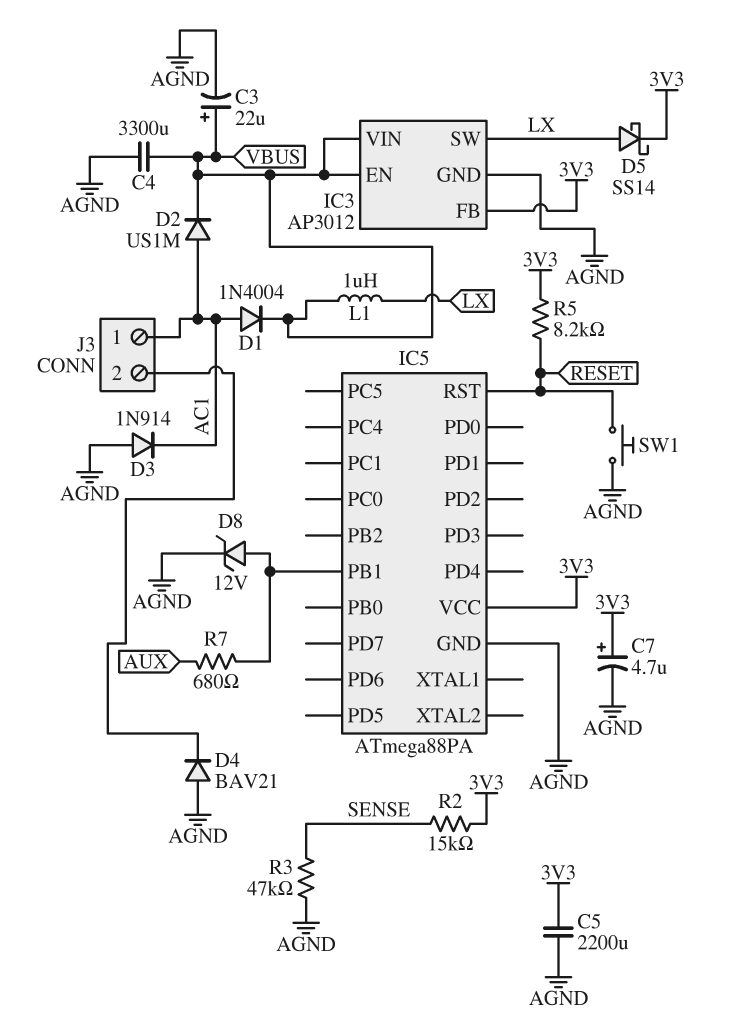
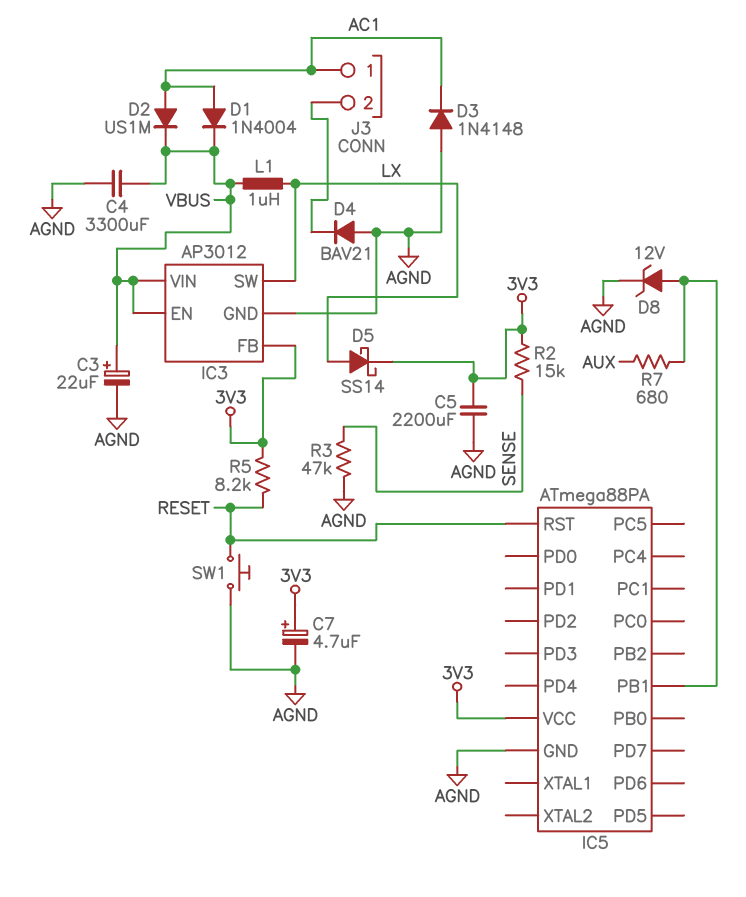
D3: diode 1N914 (A AGND, K AC1) -> diode 1N4148 (A AGND, K AC1)

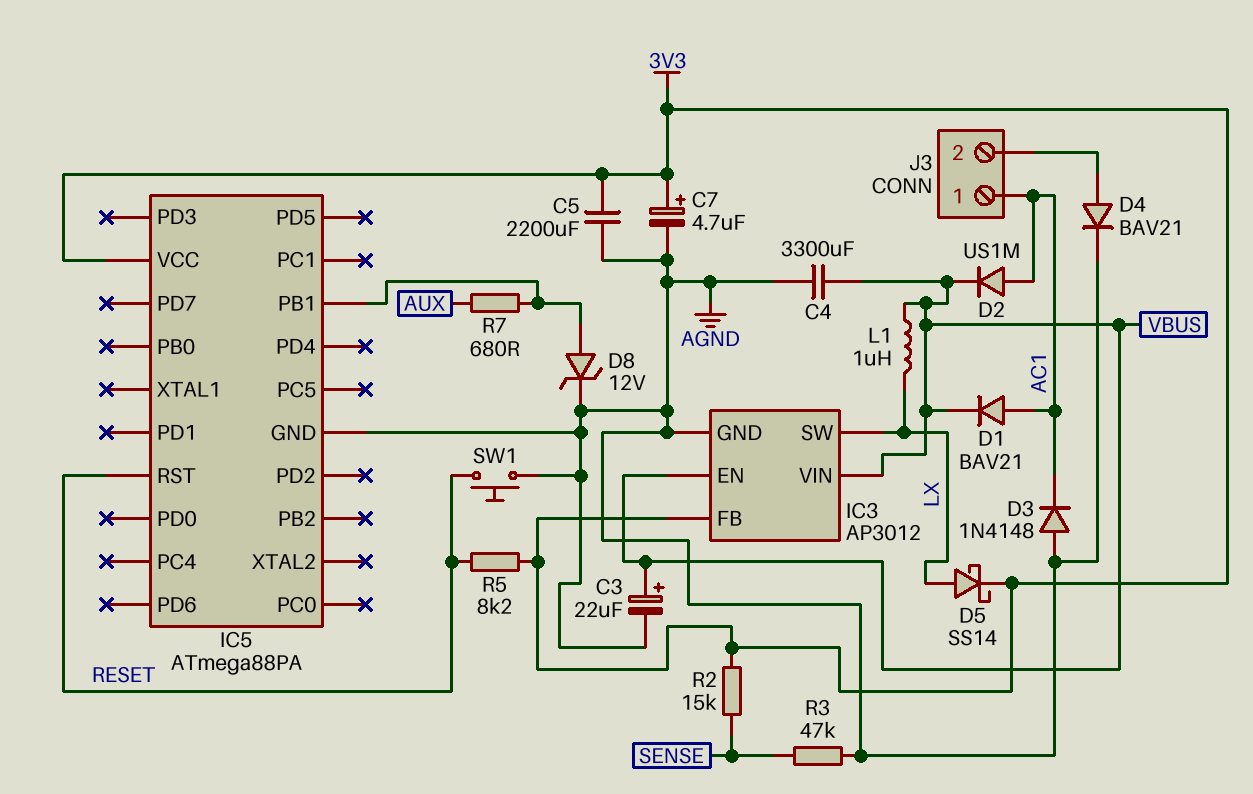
D1: diode 1N4004 (A AC1, K VBUS) -> diode BAV21 (A AC1, K VBUS)
D4: diode BAV21 (A AGND, K J3/2) -> diode BAV21 (A J3/2, K AGND)

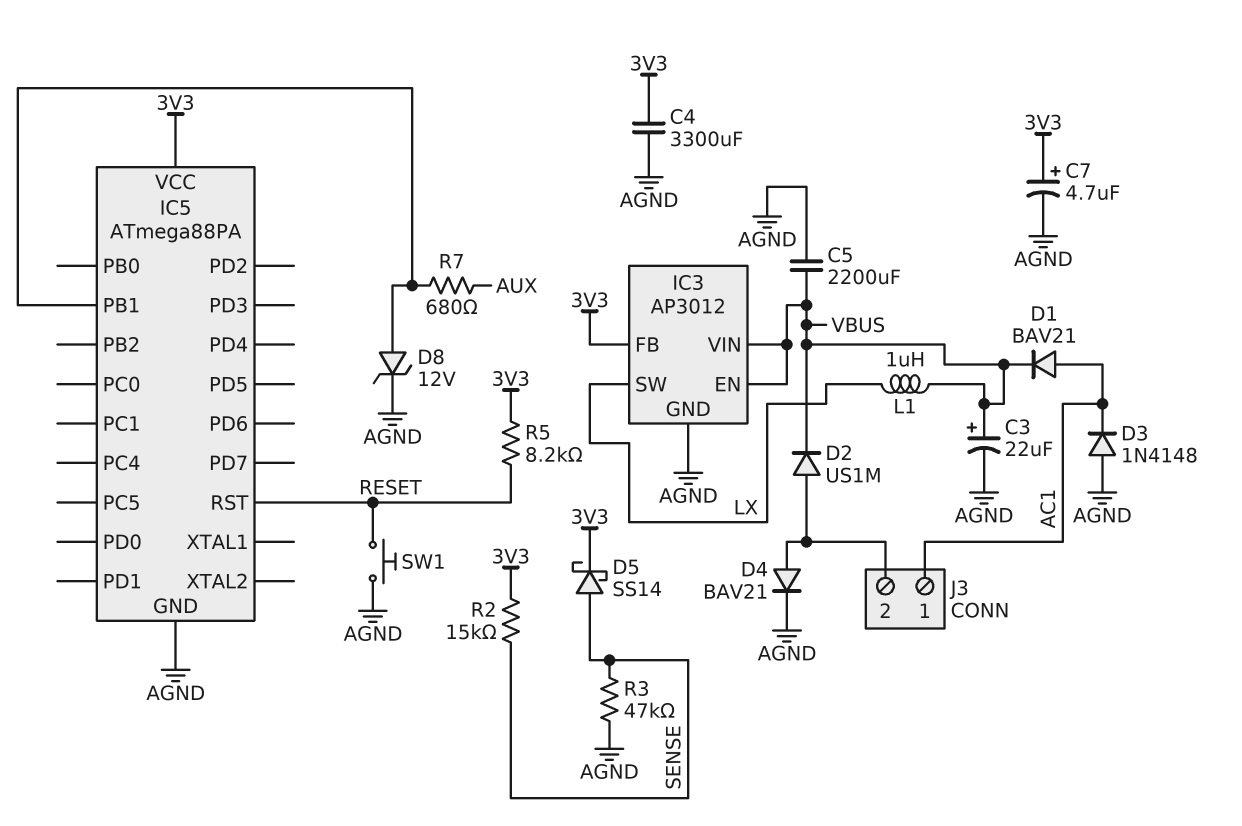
C4: 3300uF (AGND, VBUS) -> 3300uF (3V3, AGND)
C5: 2200uF (3V3, AGND) -> 2200uF (AGND, VBUS)
D2: diode US1M (A AC1, K VBUS) -> diode US1M (A J3/2, K VBUS)
D5: schottky SS14 (A LX, K 3V3) -> schottky SS14 (A SENSE, K 3V3)

